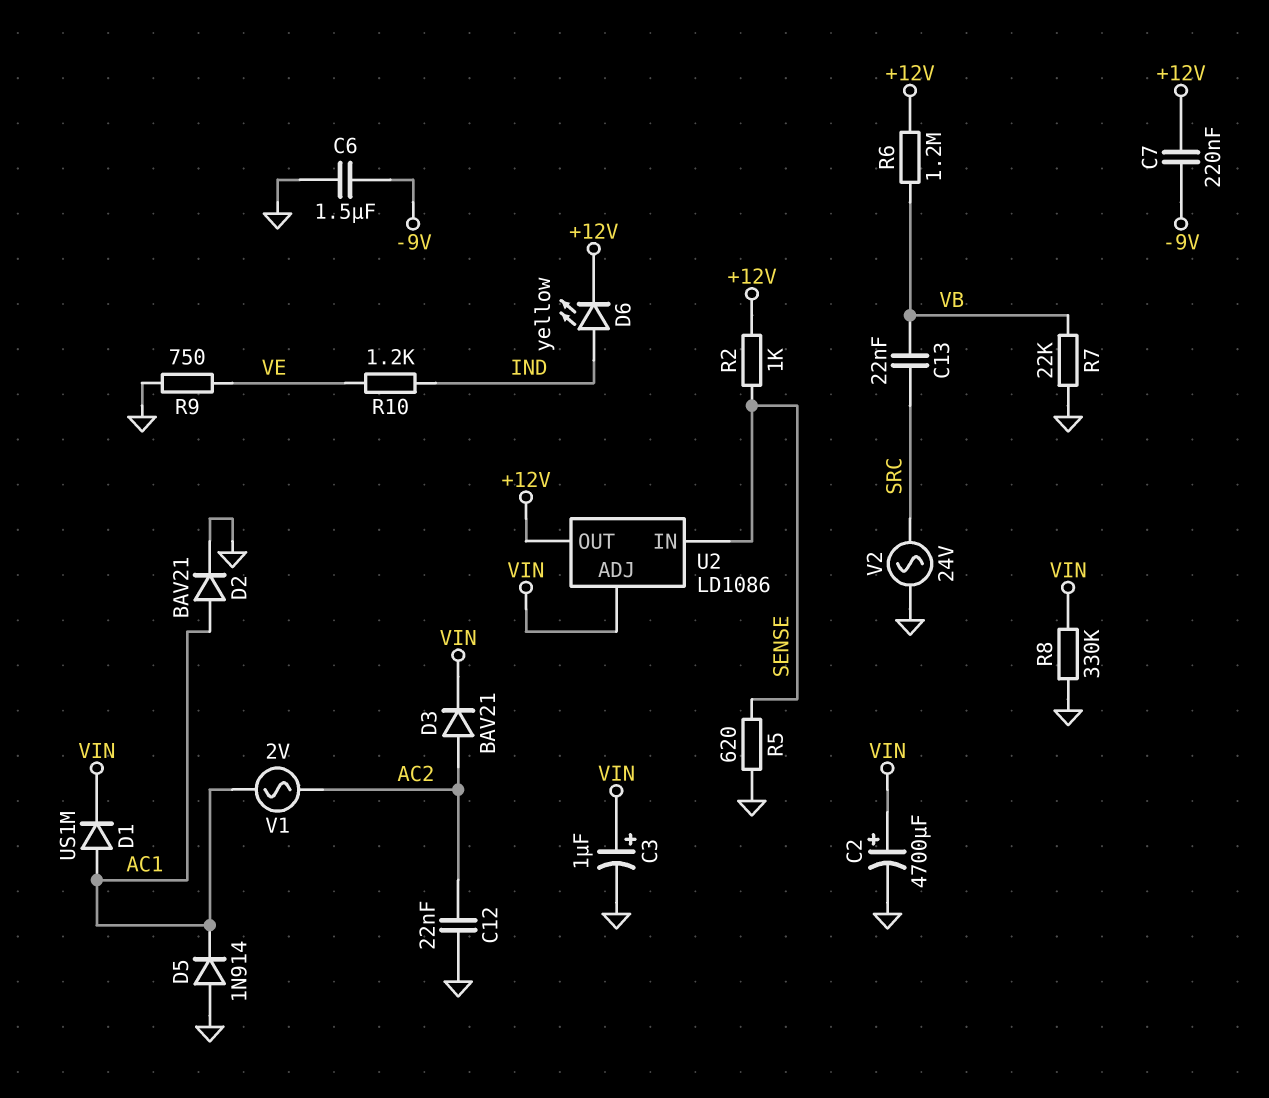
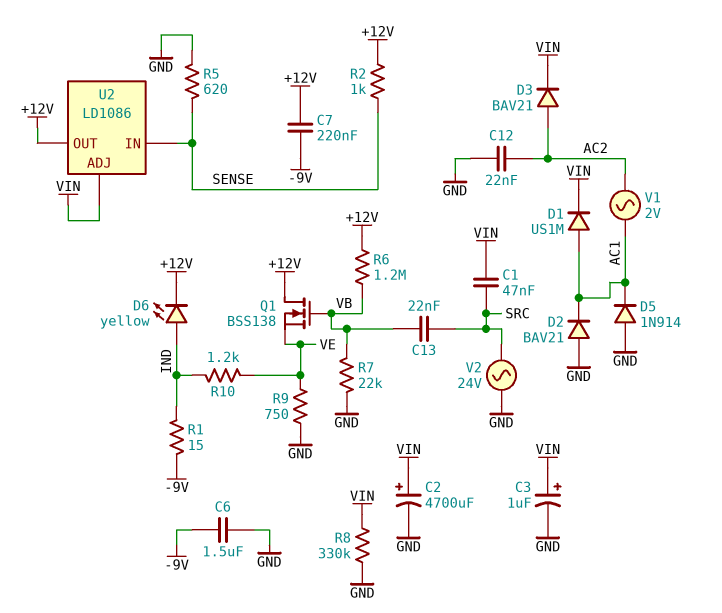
C1: none -> 47nF (SRC, VIN)
D2: diode BAV21 (A AC1, K GND) -> diode BAV21 (A GND, K AC1)
Q1: none -> NMOS BSS138 (G VB, D +12V, S VE)
R1: none -> 15 (-9V, IND)

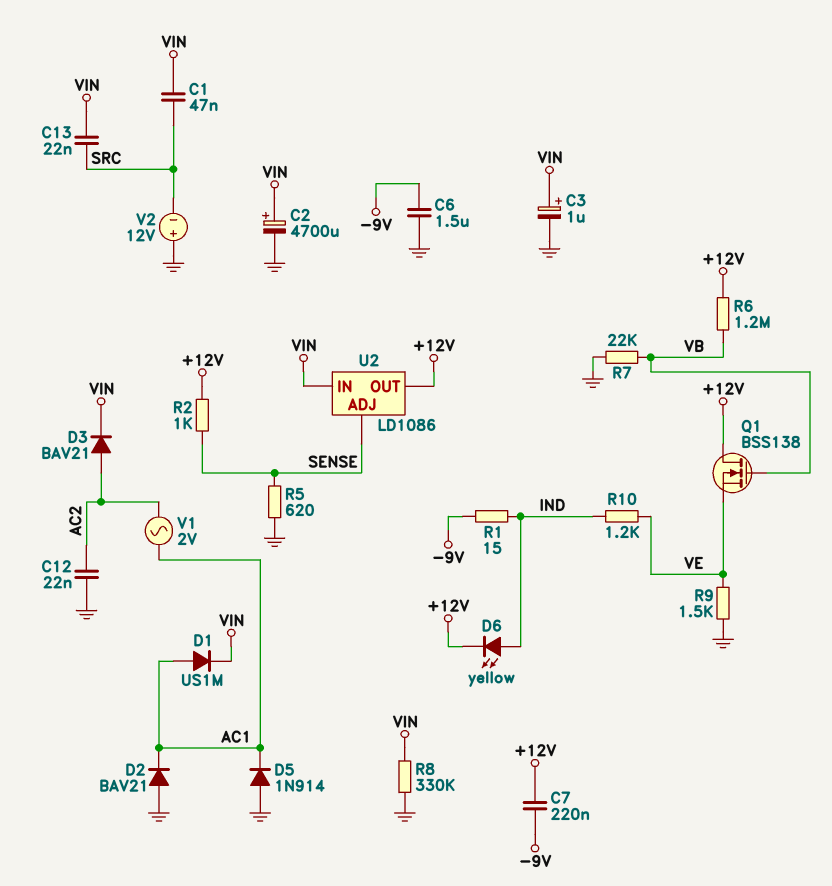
C13: 22nF (SRC, VB) -> 22nF (SRC, VIN)
R9: 750 (GND, VE) -> 1.5k (GND, VE)
U2 pin ADJ: VIN -> SENSE
U2 pin IN: SENSE -> VIN
V2: AC 24V (GND, SRC) -> 12V (plus GND, minus SRC)

